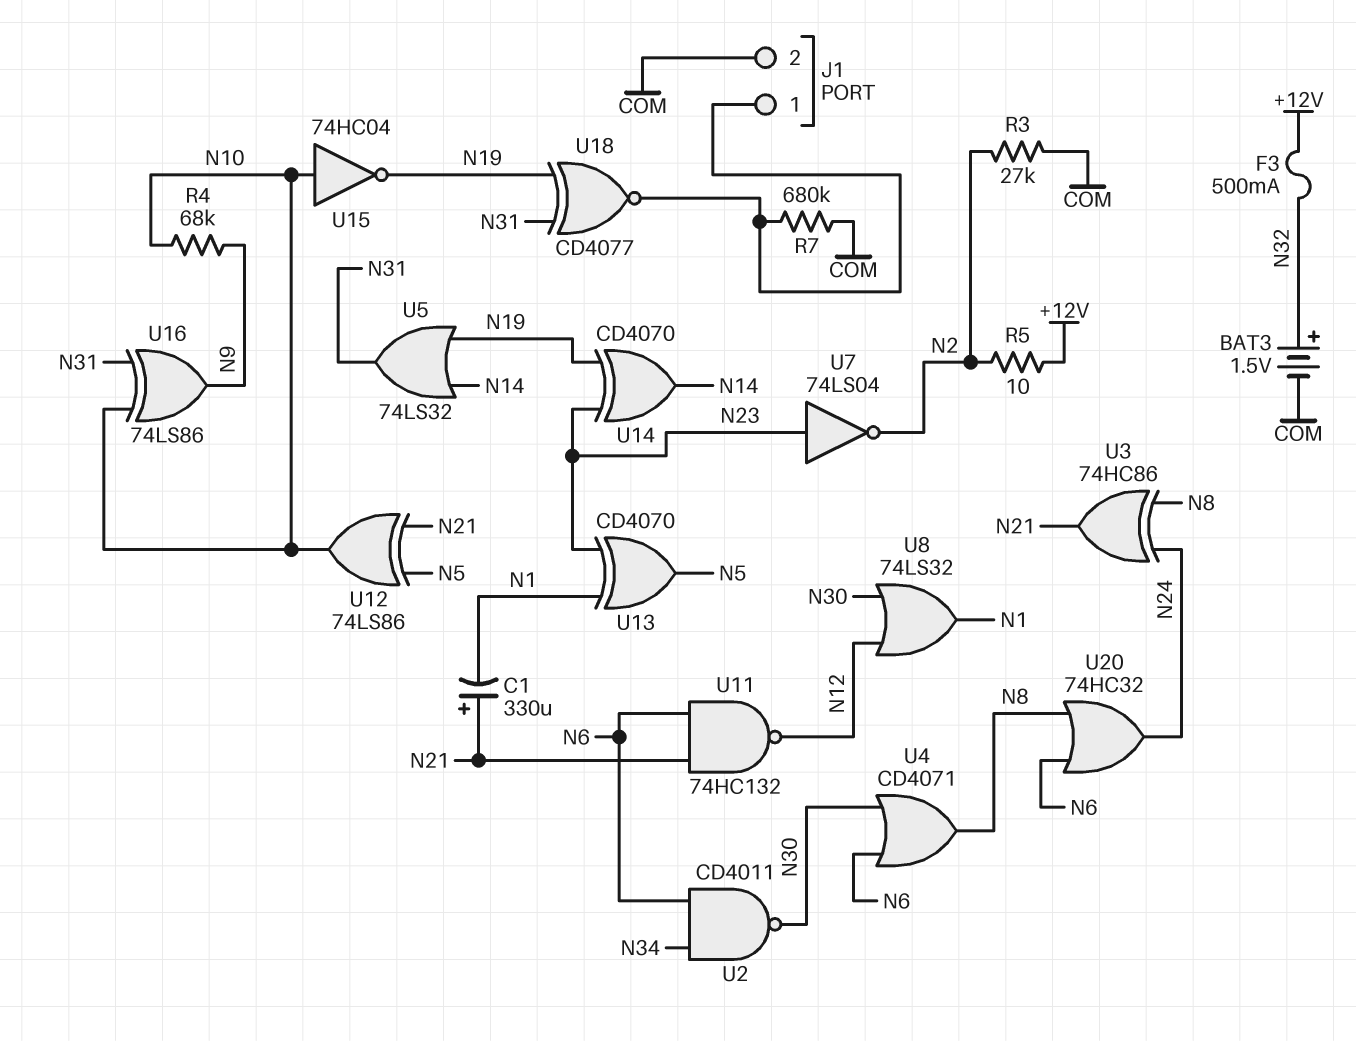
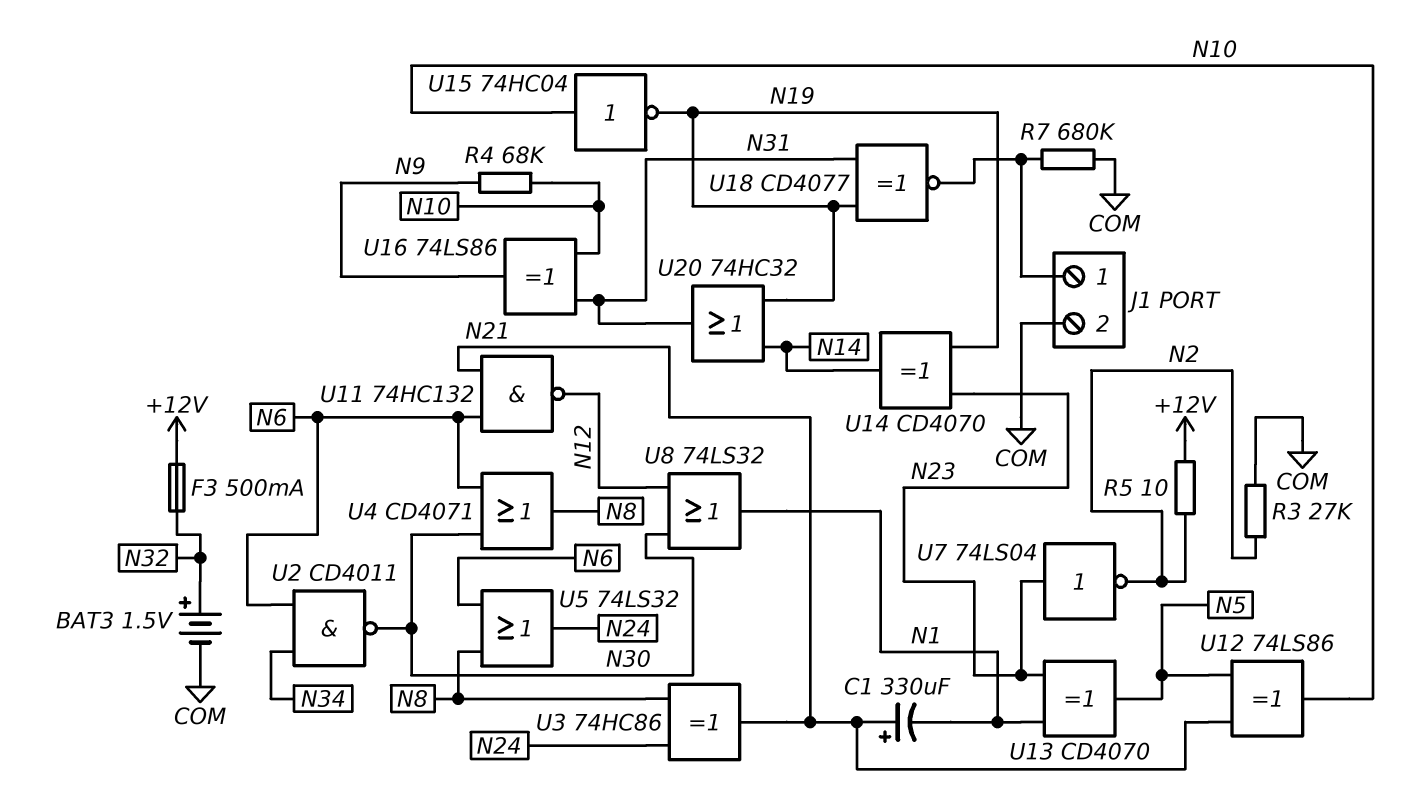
U5: OR 74LS32 (in N14, in N19, out N31) -> OR 74LS32 (in N6, in N8, out N24)
U20: OR 74HC32 (in N6, in N8, out N24) -> OR 74HC32 (in N14, in N19, out N31)

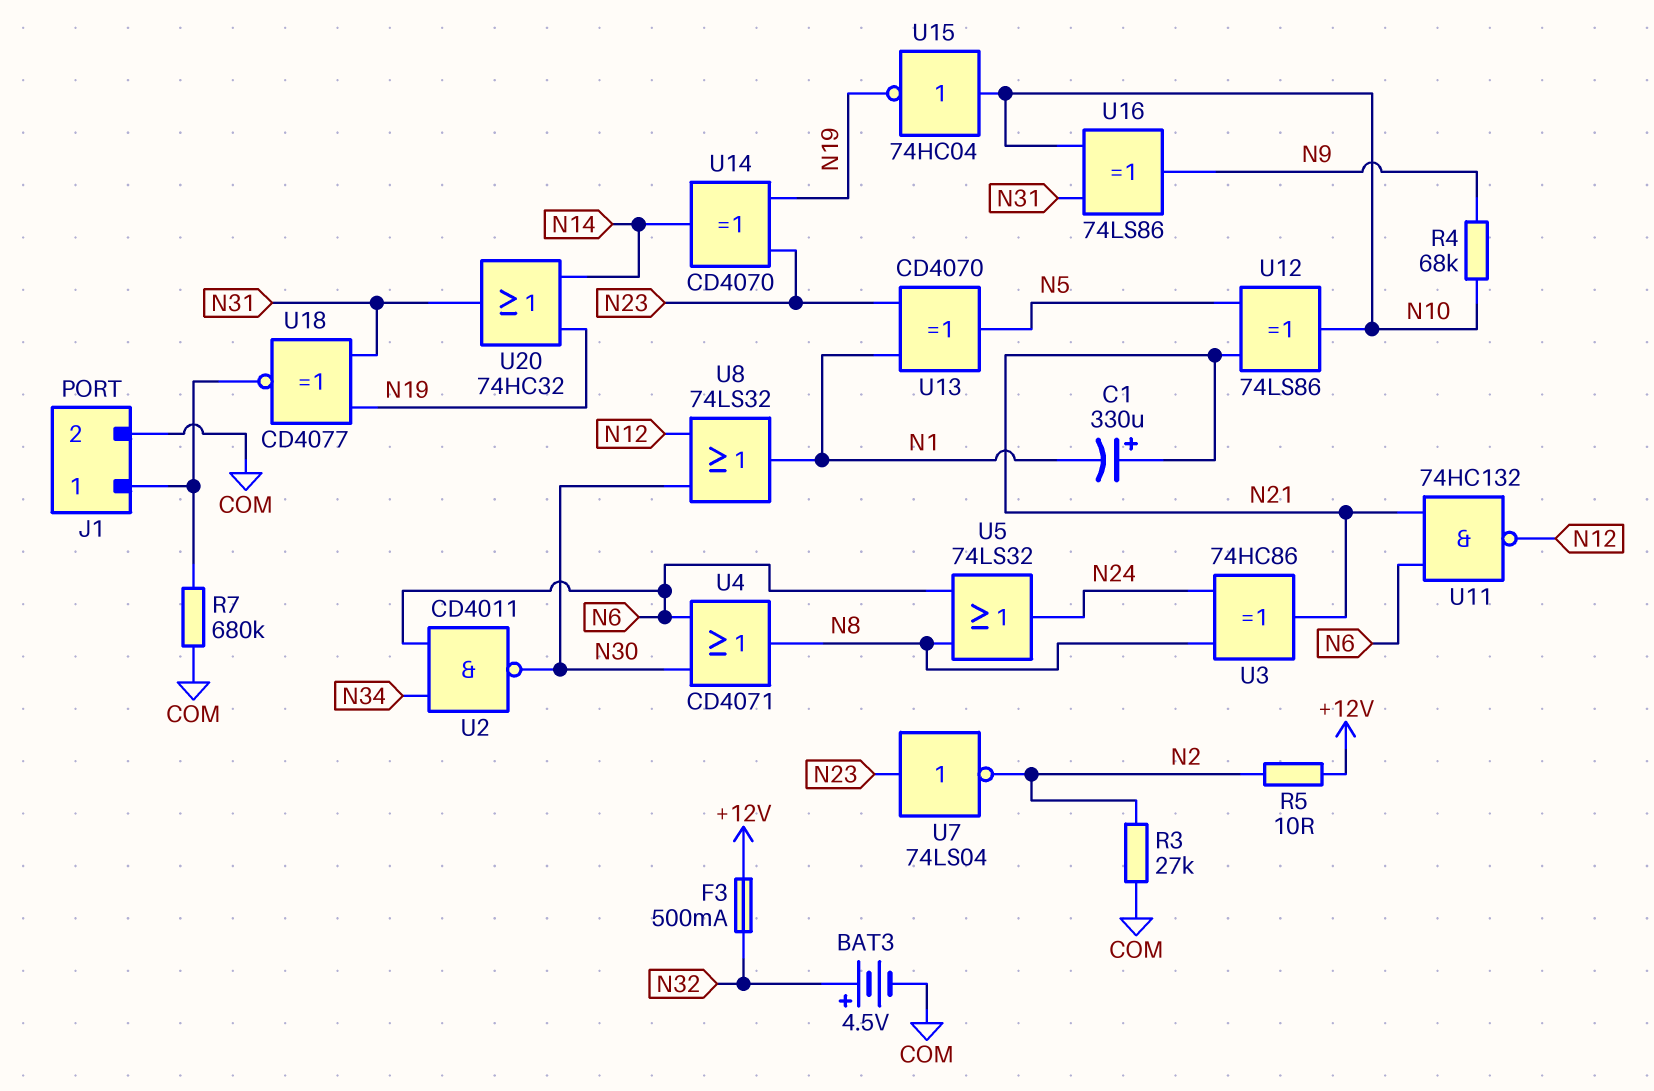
BAT3: 1.5V (plus N32, minus COM) -> 4.5V (plus N32, minus COM)

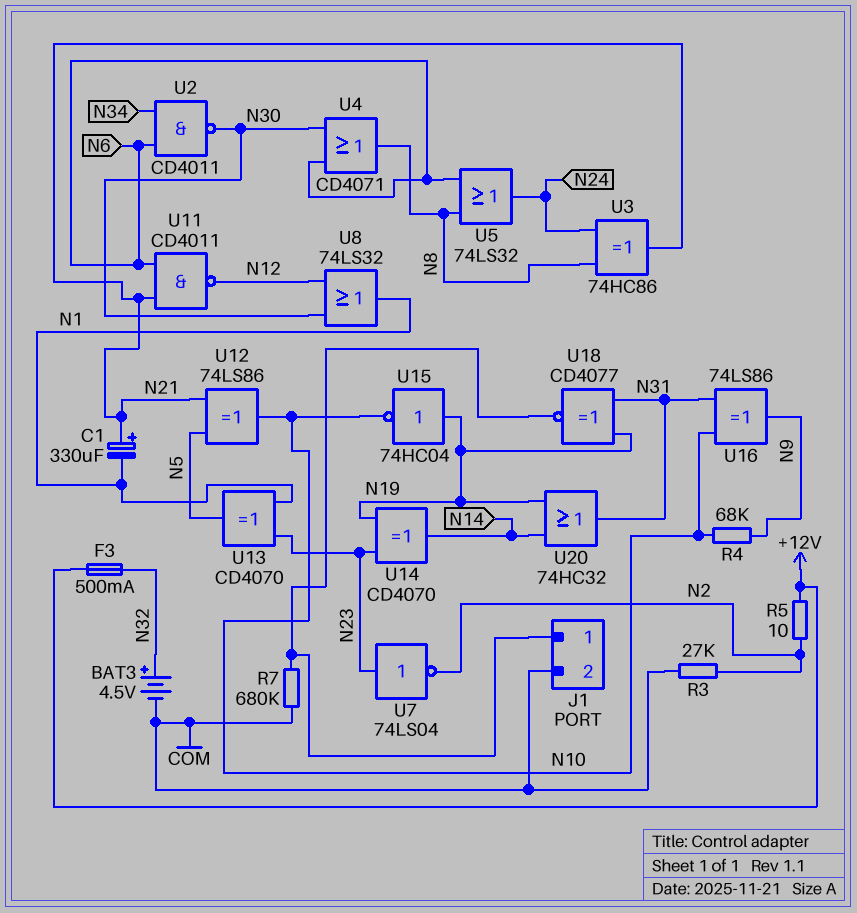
U11: NAND 74HC132 (in N6, in N21, out N12) -> NAND CD4011 (in N6, in N21, out N12)
U15: NOT 74HC04 (in N10, out N19) -> NOT 74HC04 (in N19, out N10)

